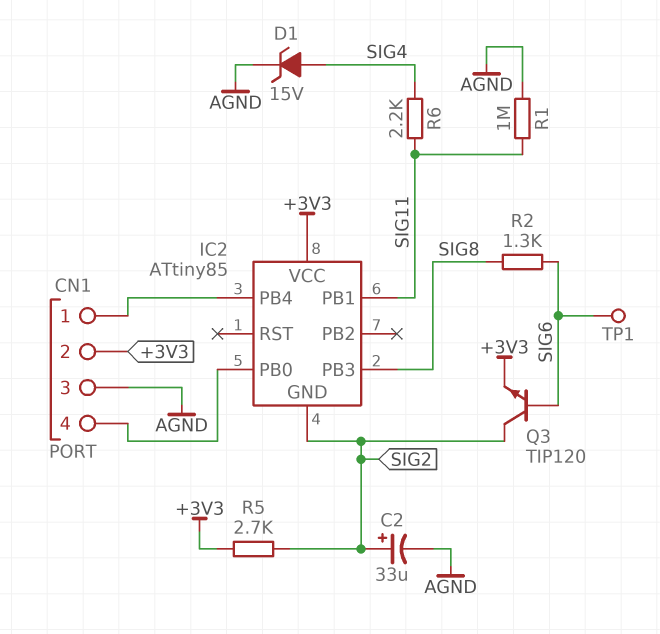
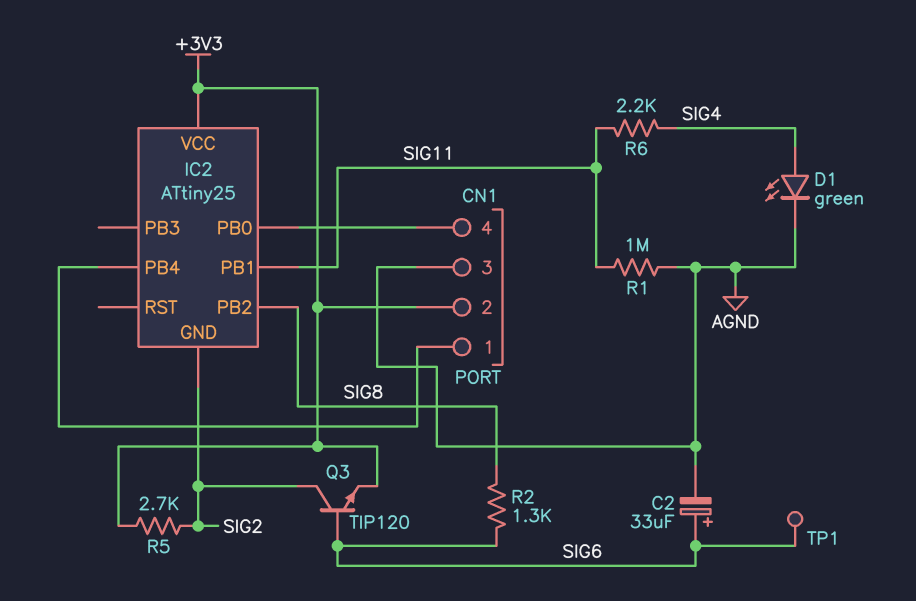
C2: 33uF (plus SIG2, minus AGND) -> 33uF (plus SIG6, minus AGND)
D1: zener 15V (A SIG4, K AGND) -> LED green (A SIG4, K AGND)
IC2: ATtiny85 -> ATtiny25
IC2 pin PB2: none -> SIG8
IC2 pin PB3: SIG8 -> none

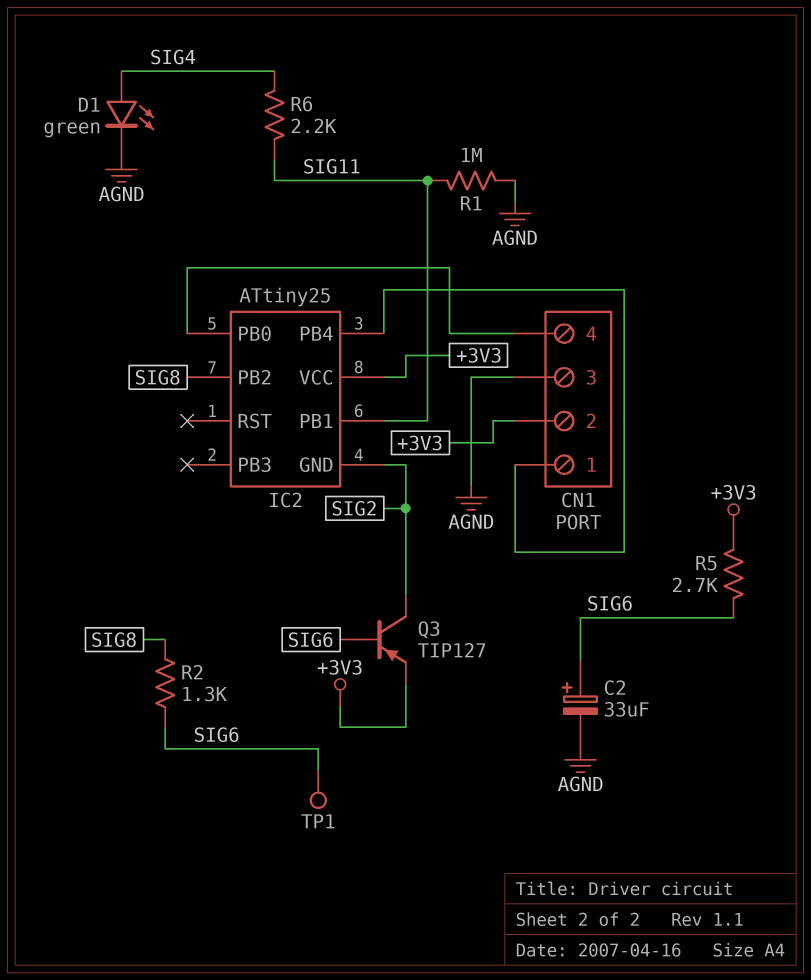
Q3: NPN TIP120 (B SIG6, C SIG2, E +3V3) -> PNP TIP127 (B SIG6, C SIG2, E +3V3)
R5: 2.7k (+3V3, SIG2) -> 2.7k (+3V3, SIG6)

